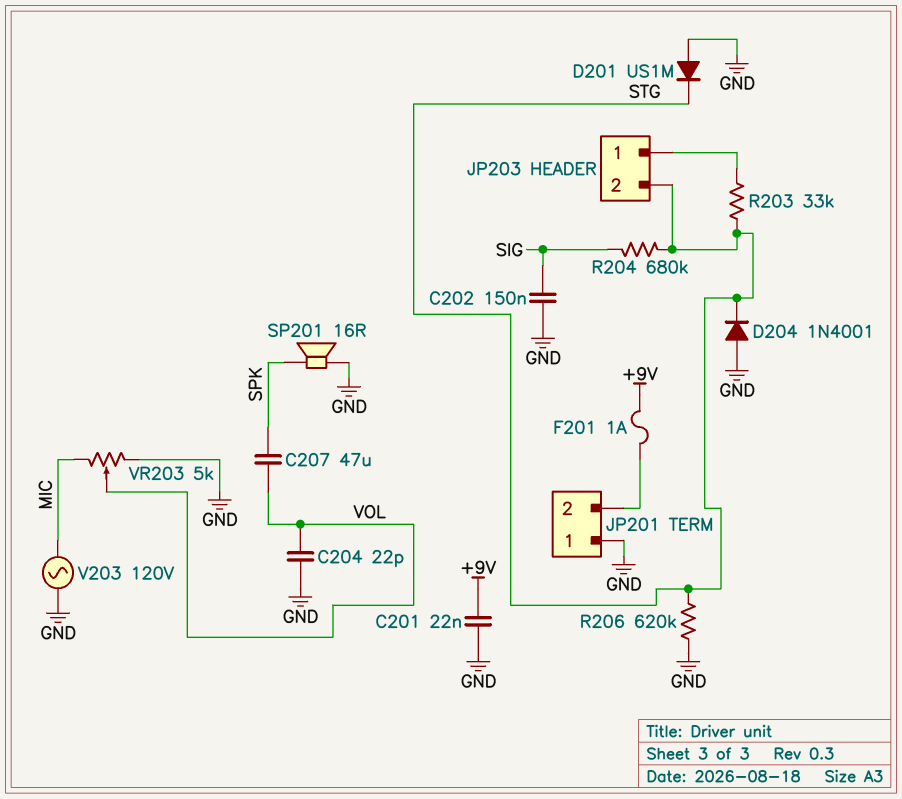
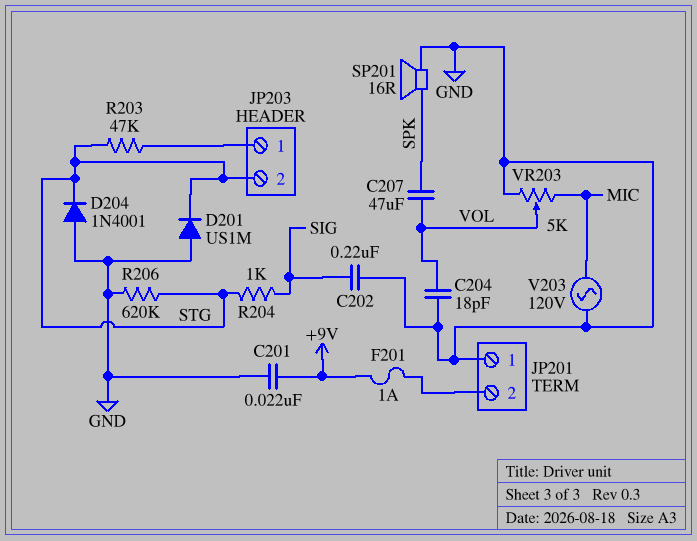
C202: 150nF (GND, SIG) -> 220nF (GND, SIG)
C204: 22pF (GND, VOL) -> 18pF (GND, VOL)
R203: 33k (JP203/1, STG) -> 47k (JP203/1, STG)
R204: 680k (SIG, STG) -> 1k (SIG, STG)

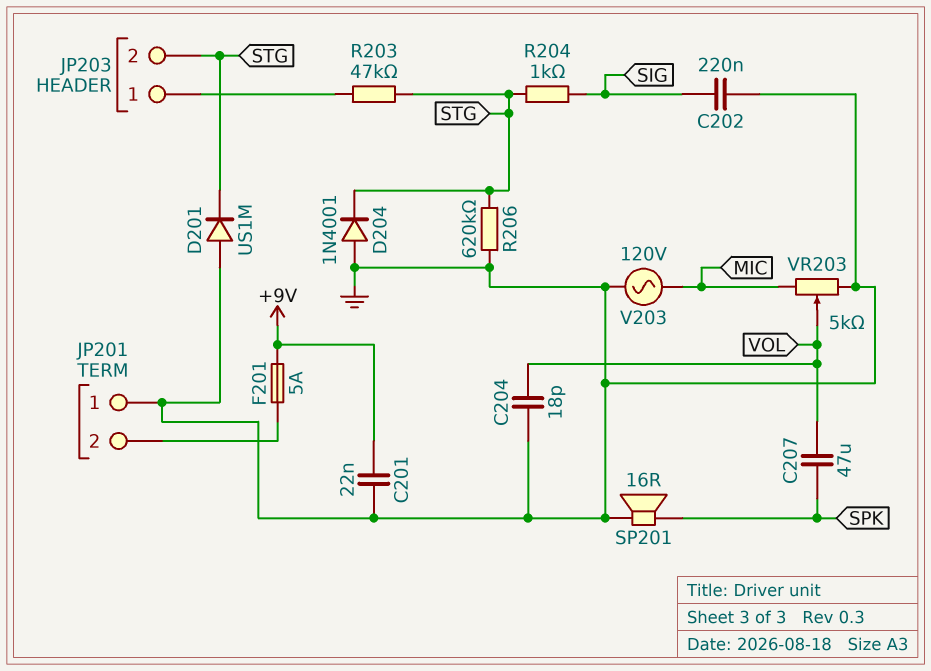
F201: 1A (+9V, JP201/2) -> 5A (+9V, JP201/2)

